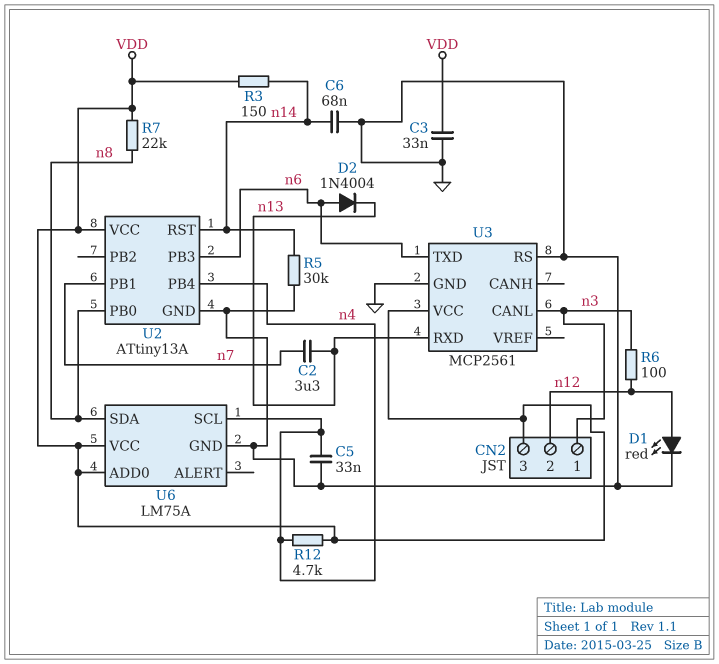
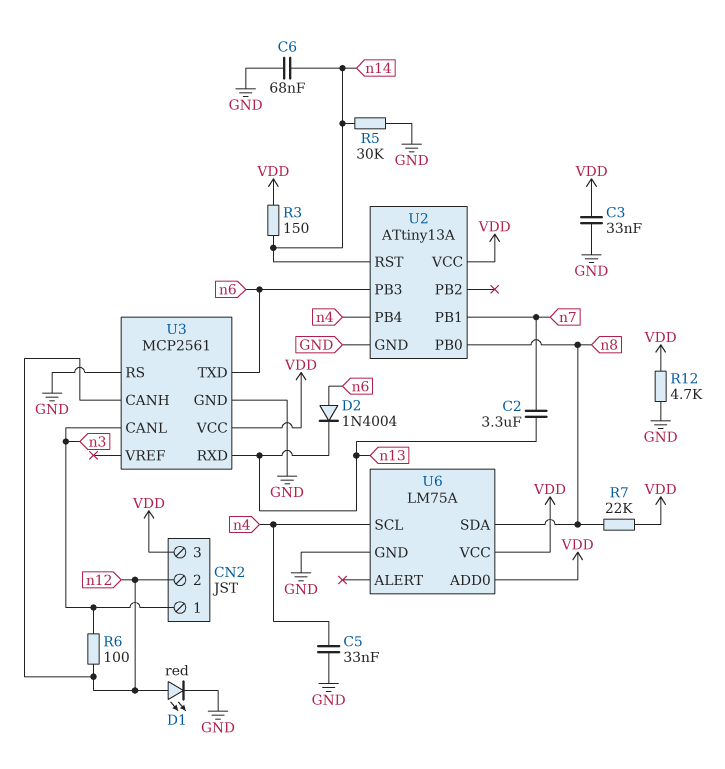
R12: 4.7k (VDD, n4) -> 4.7k (GND, VDD)
U3 pin CANH: none -> n12

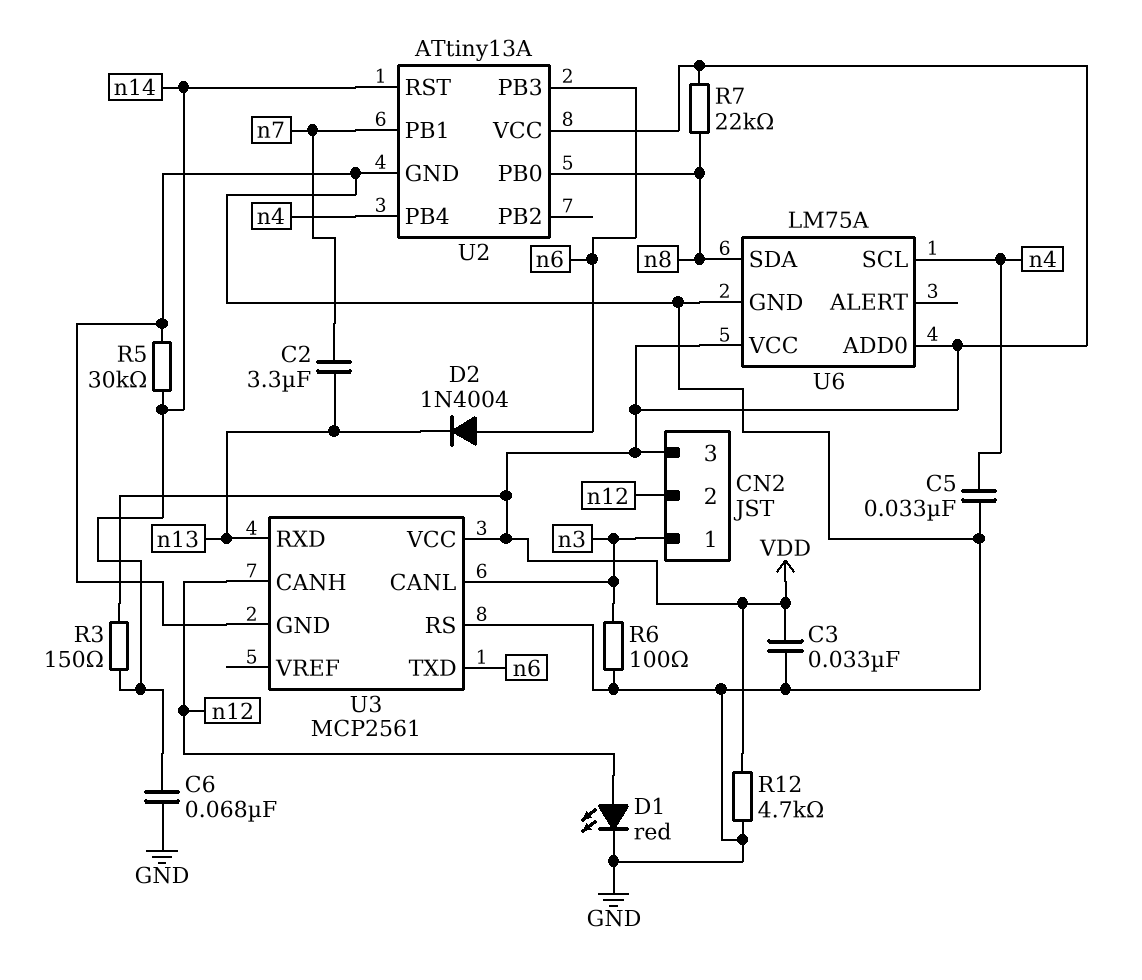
R6: 100 (n3, n12) -> 100 (GND, n3)

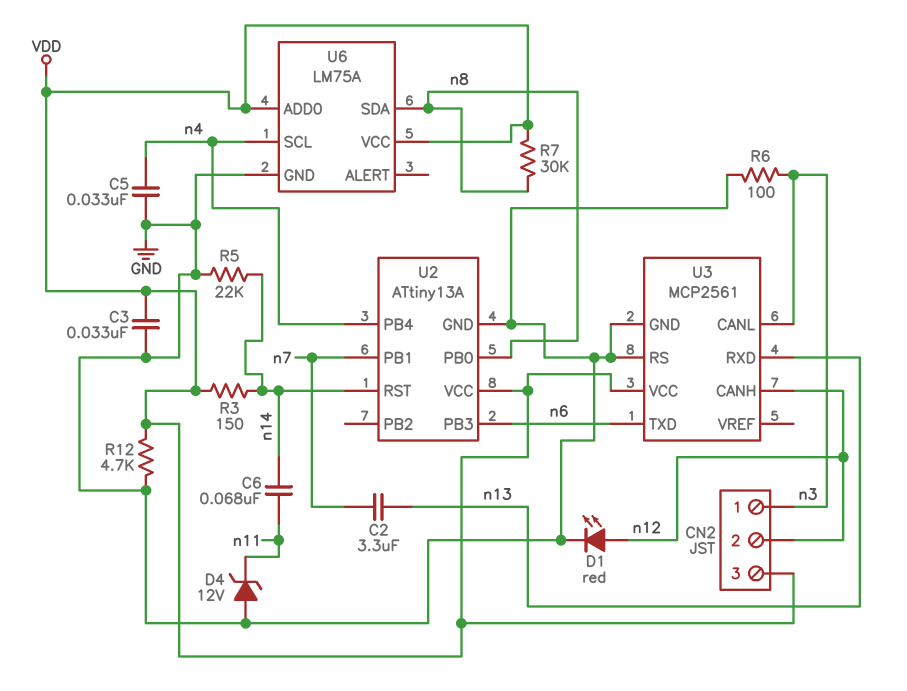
C6: 68nF (GND, n14) -> 68nF (n11, n14)
D2: diode 1N4004 (A n6, K n13) -> none
D4: none -> zener 12V (A GND, K n11)
R5: 30k (GND, n14) -> 22k (GND, n14)
R7: 22k (VDD, n8) -> 30k (VDD, n8)

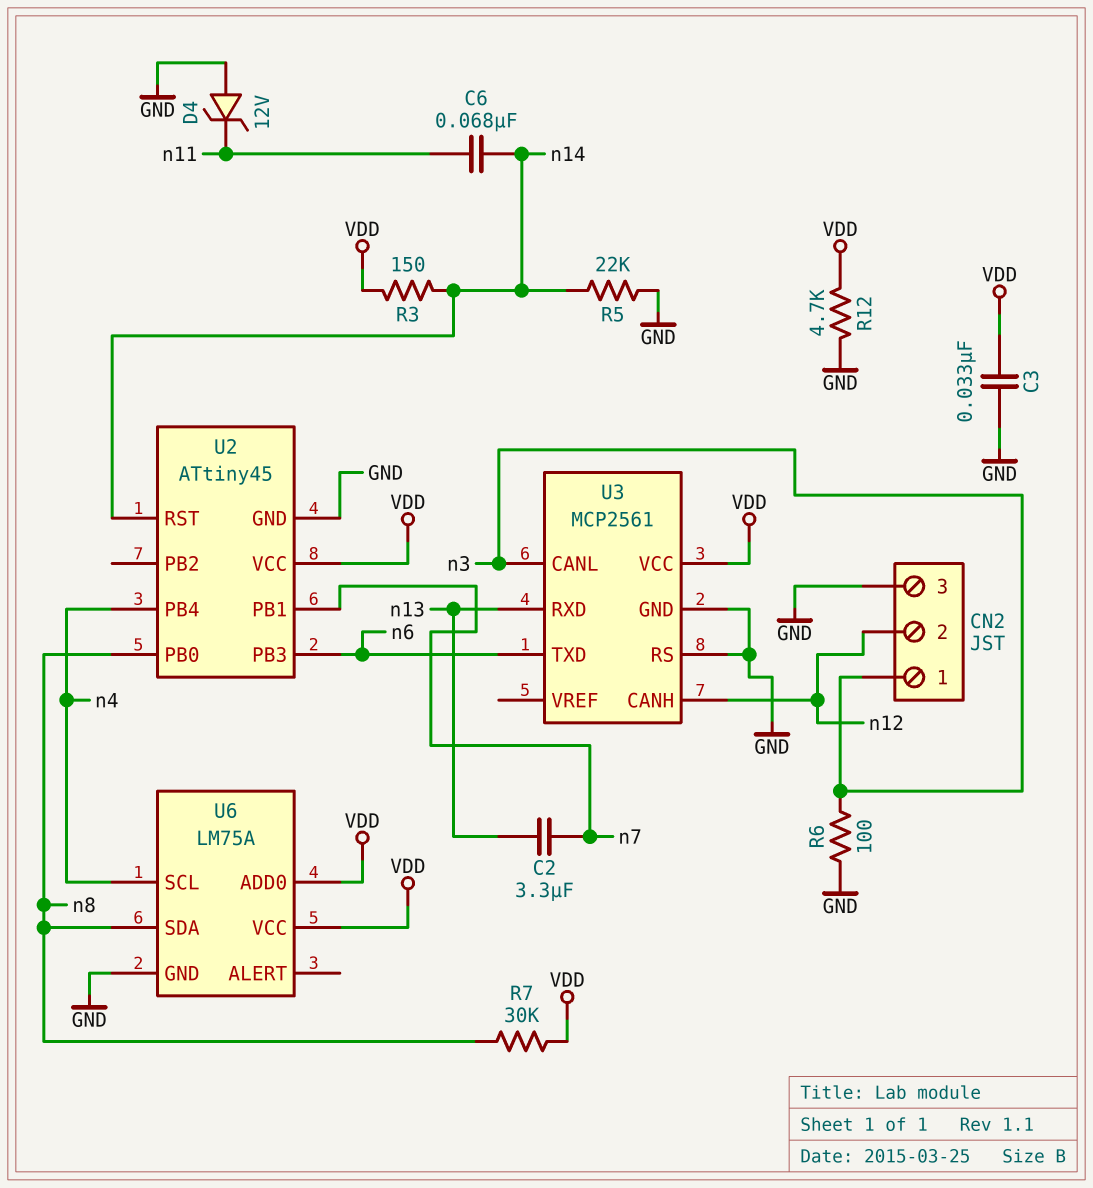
C5: 33nF (GND, n4) -> none
CN2 pin 3: VDD -> GND
D1: LED red (A n12, K GND) -> none
U2: ATtiny13A -> ATtiny45

